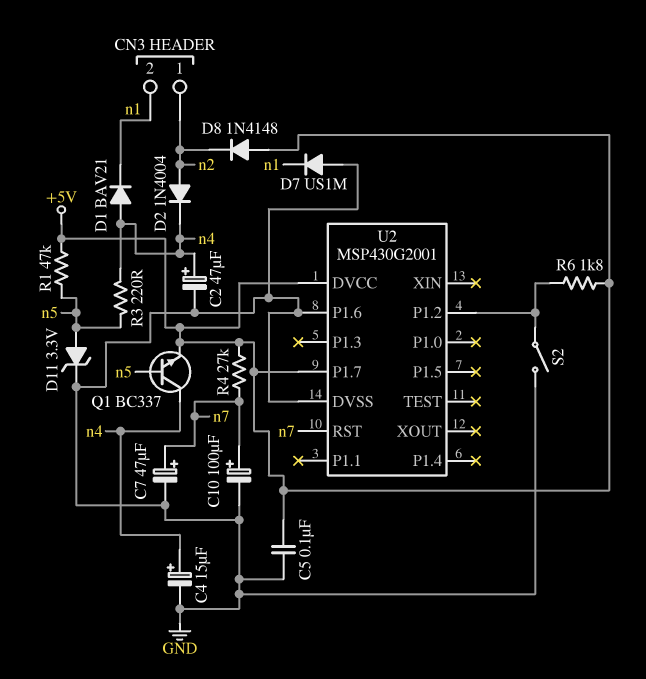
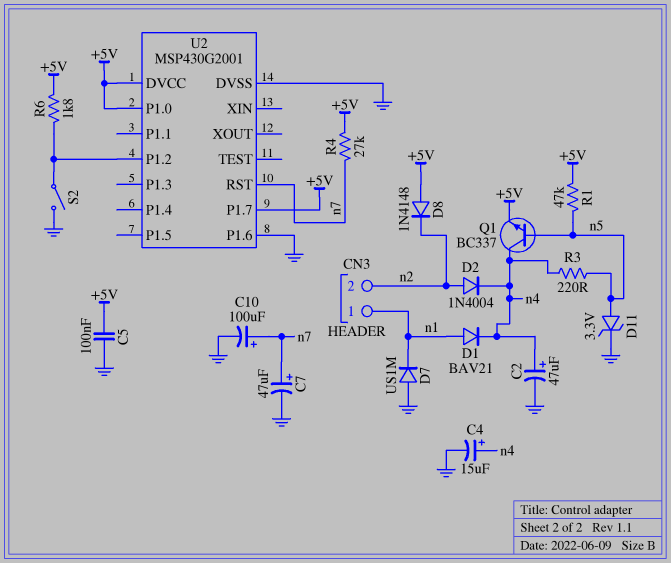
CN3 pin 1: n2 -> n1
CN3 pin 2: n1 -> n2
D1: diode BAV21 (A n4, K n1) -> diode BAV21 (A n1, K n4)
U2 pin P1.0: none -> +5V

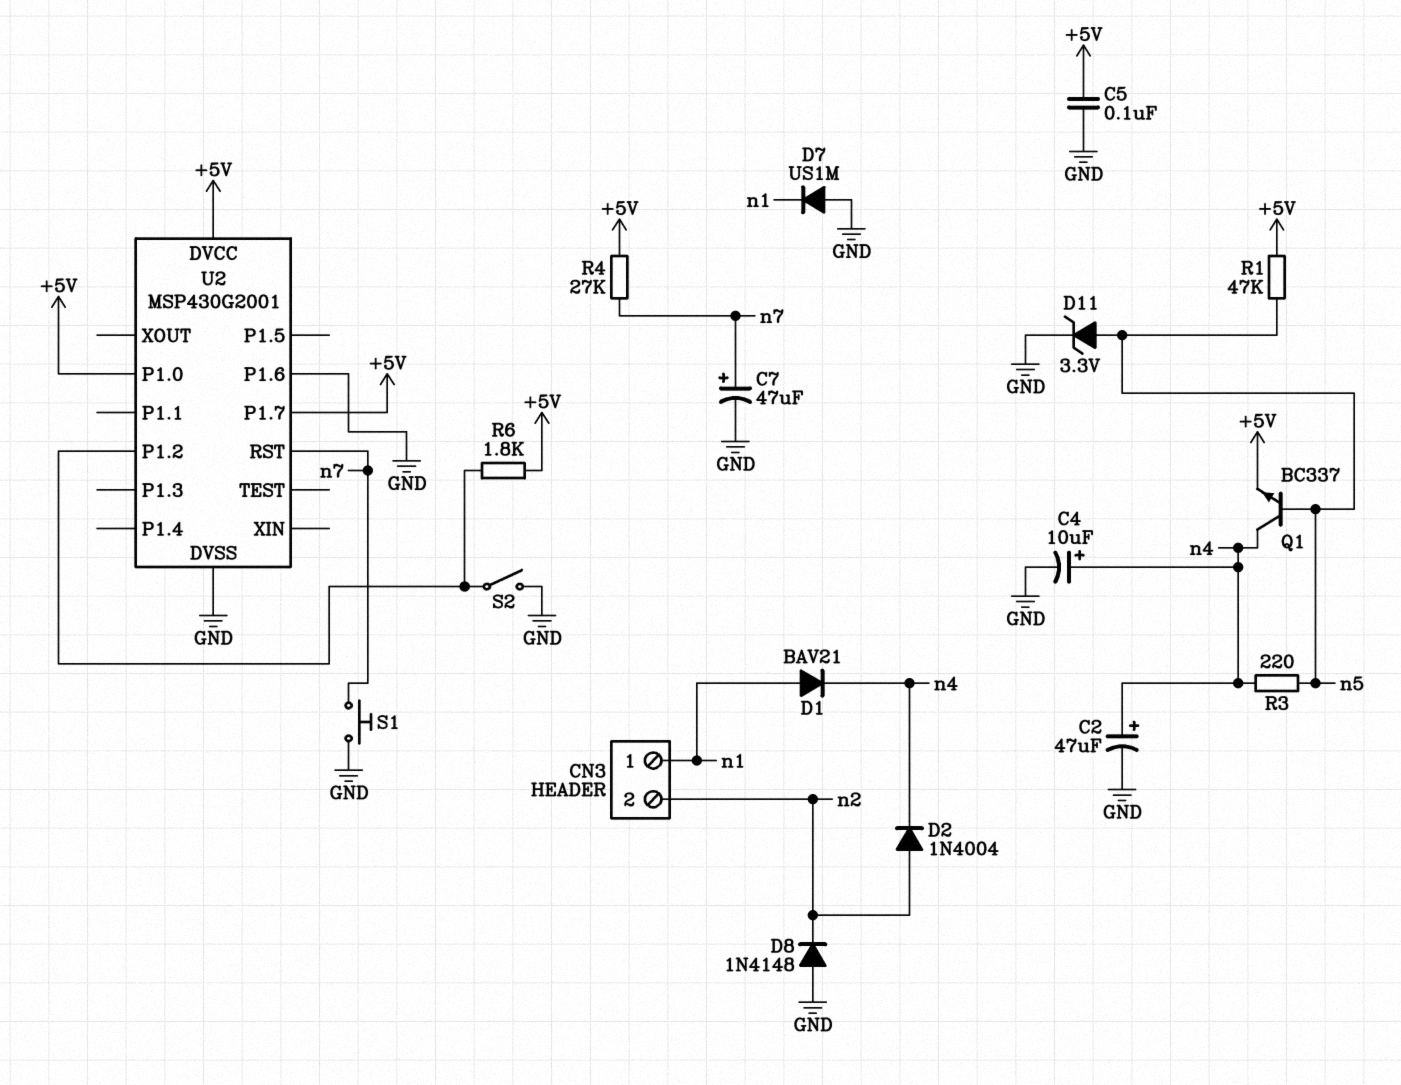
C4: 15uF (plus n4, minus GND) -> 10uF (plus n4, minus GND)
C10: 100uF (plus n7, minus GND) -> none
D8: diode 1N4148 (A +5V, K n2) -> diode 1N4148 (A GND, K n2)
S1: none -> button (GND, n7)

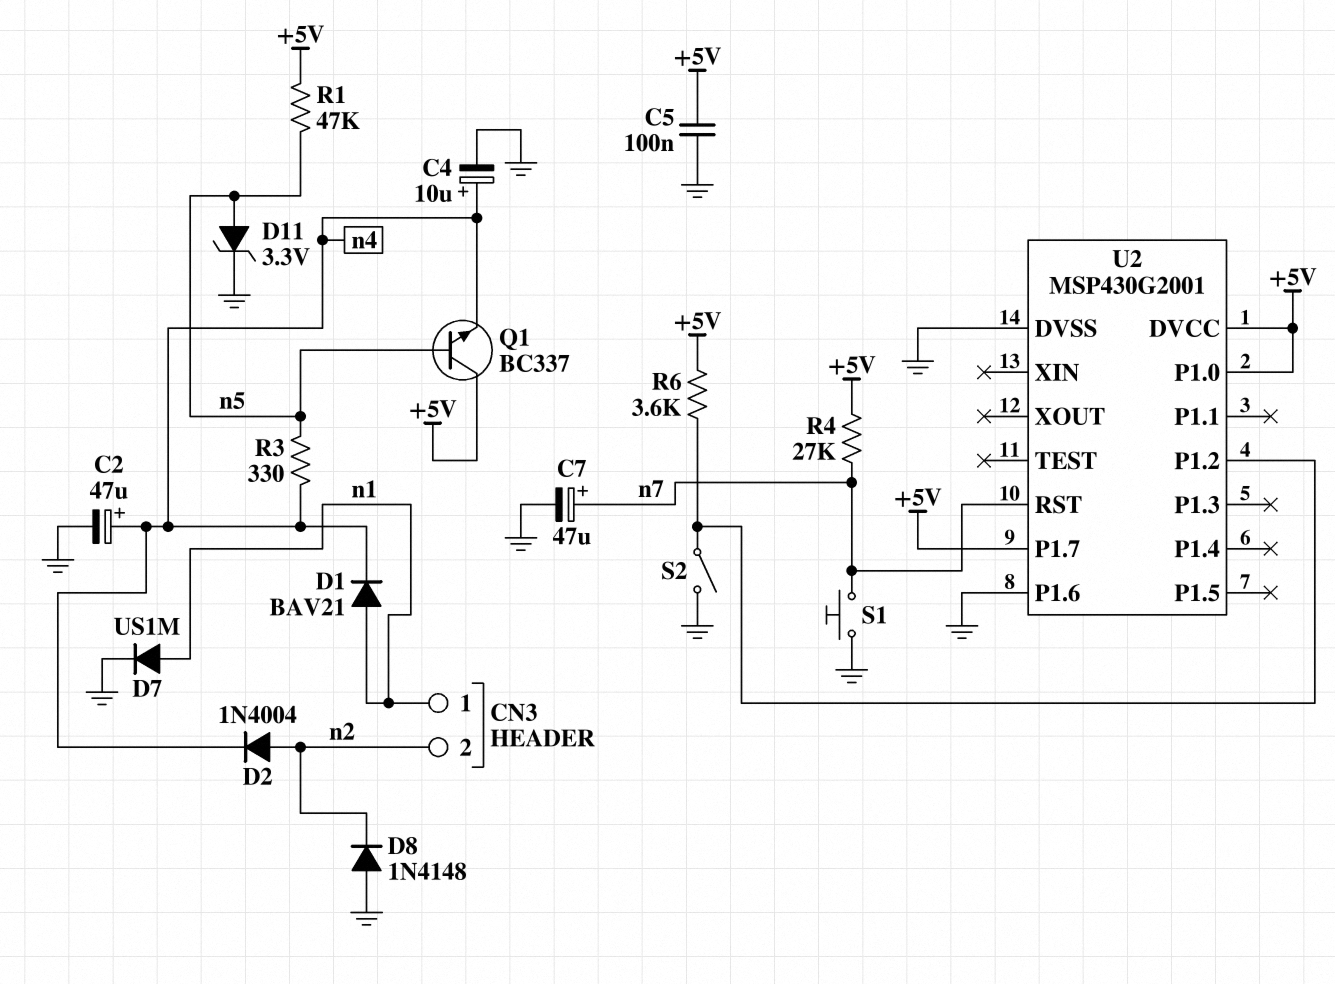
D7: diode US1M (A GND, K n1) -> diode US1M (A n1, K GND)
Q1: NPN BC337 (B n5, C n4, E +5V) -> NPN BC337 (B n5, C +5V, E n4)
R3: 220 (n4, n5) -> 330 (n4, n5)
R6: 1.8k (+5V, U2/P1.2) -> 3.6k (+5V, U2/P1.2)

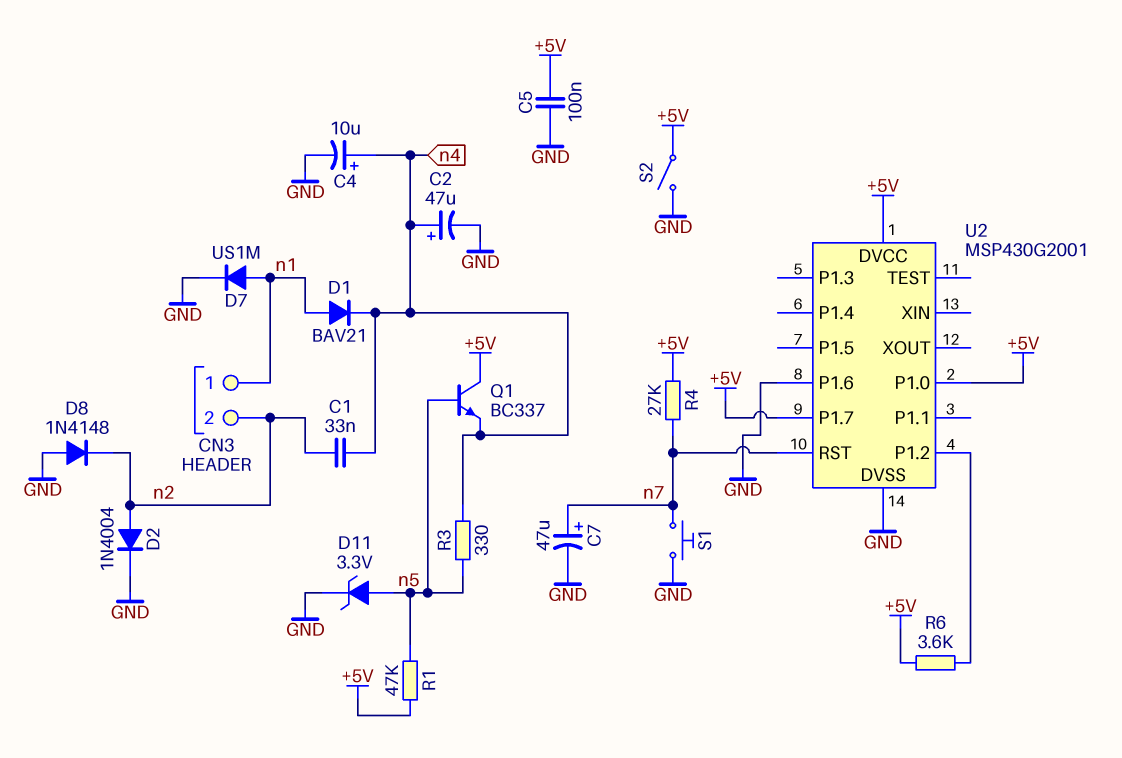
C1: none -> 33nF (n2, n4)
D2: diode 1N4004 (A n2, K n4) -> diode 1N4004 (A n2, K GND)
S2: switch (GND, U2/P1.2) -> switch (+5V, GND)

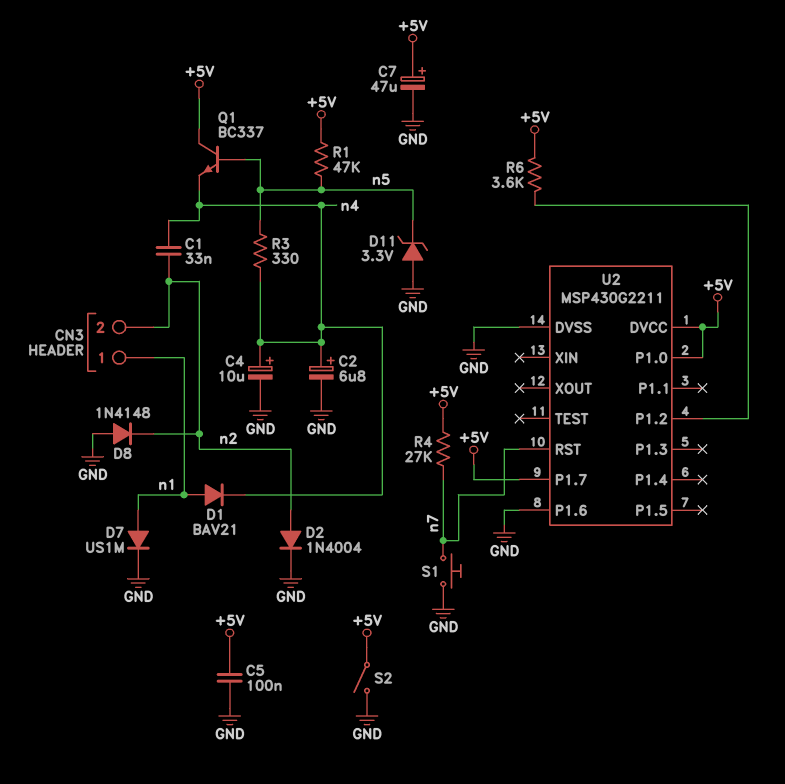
C2: 47uF (plus n4, minus GND) -> 6.8uF (plus n4, minus GND)
C7: 47uF (plus n7, minus GND) -> 47uF (plus +5V, minus GND)
D11: zener 3.3V (A n5, K GND) -> zener 3.3V (A GND, K n5)
U2: MSP430G2001 -> MSP430G2211

